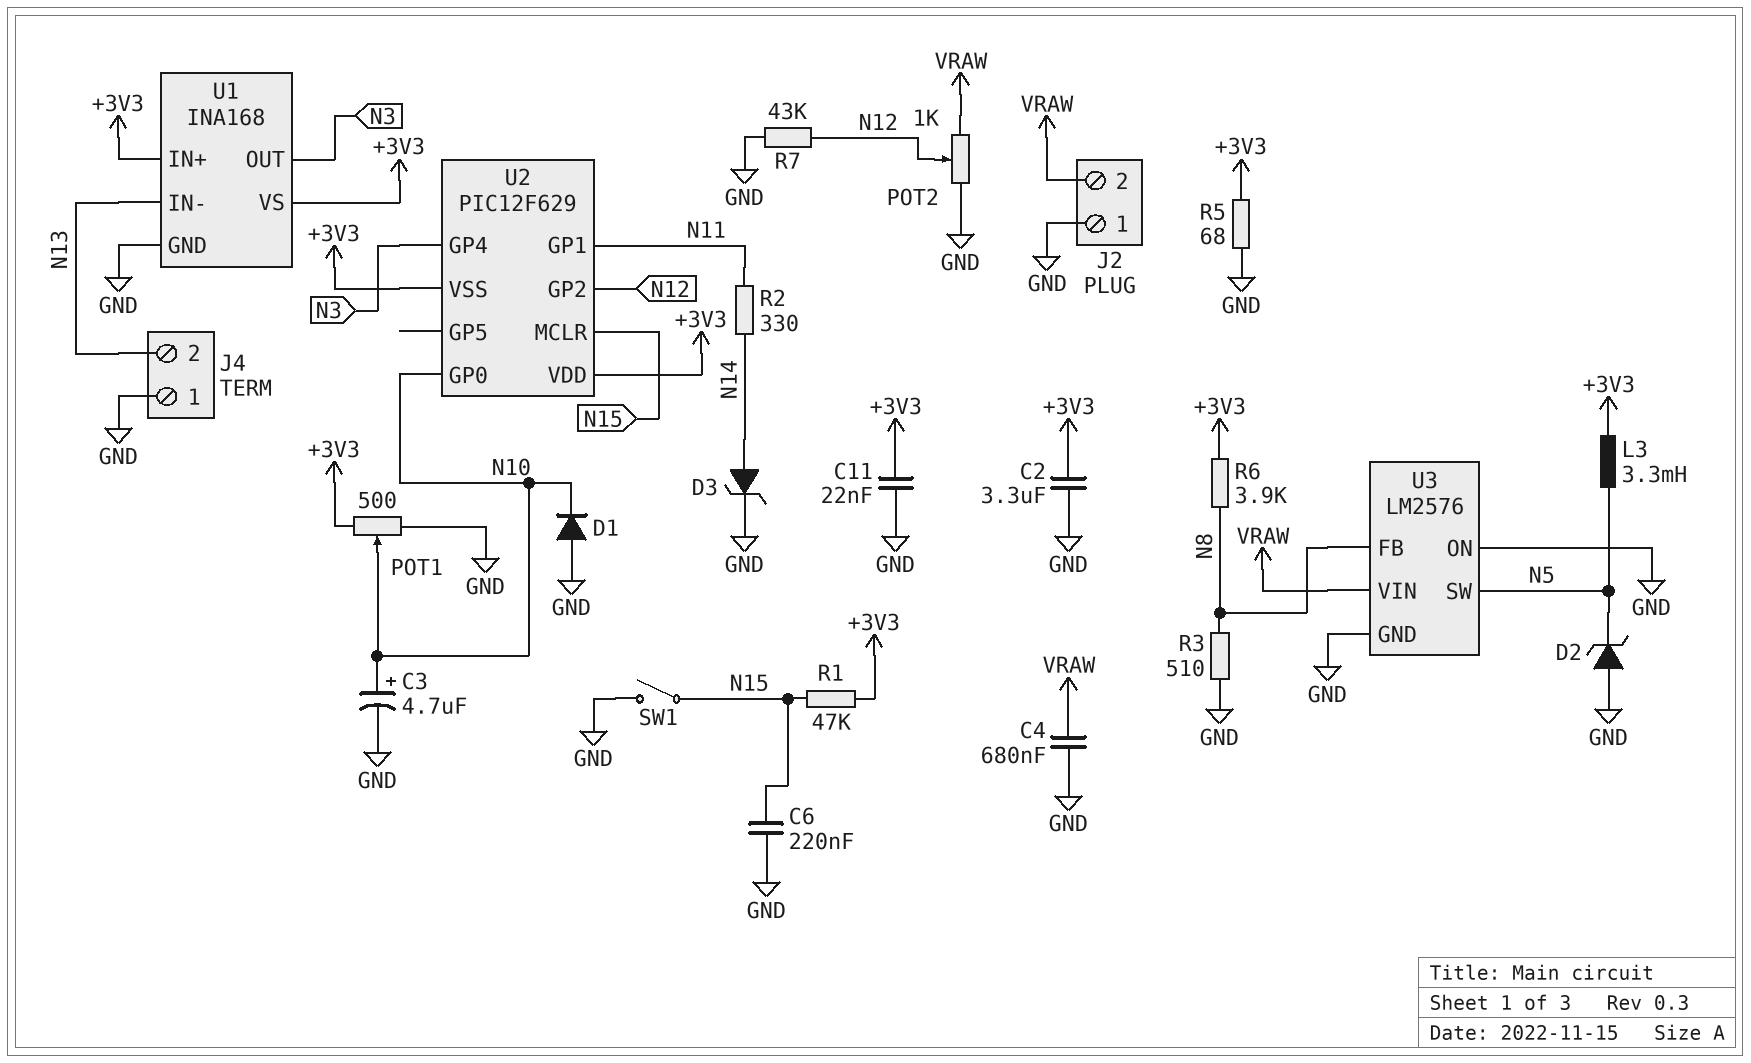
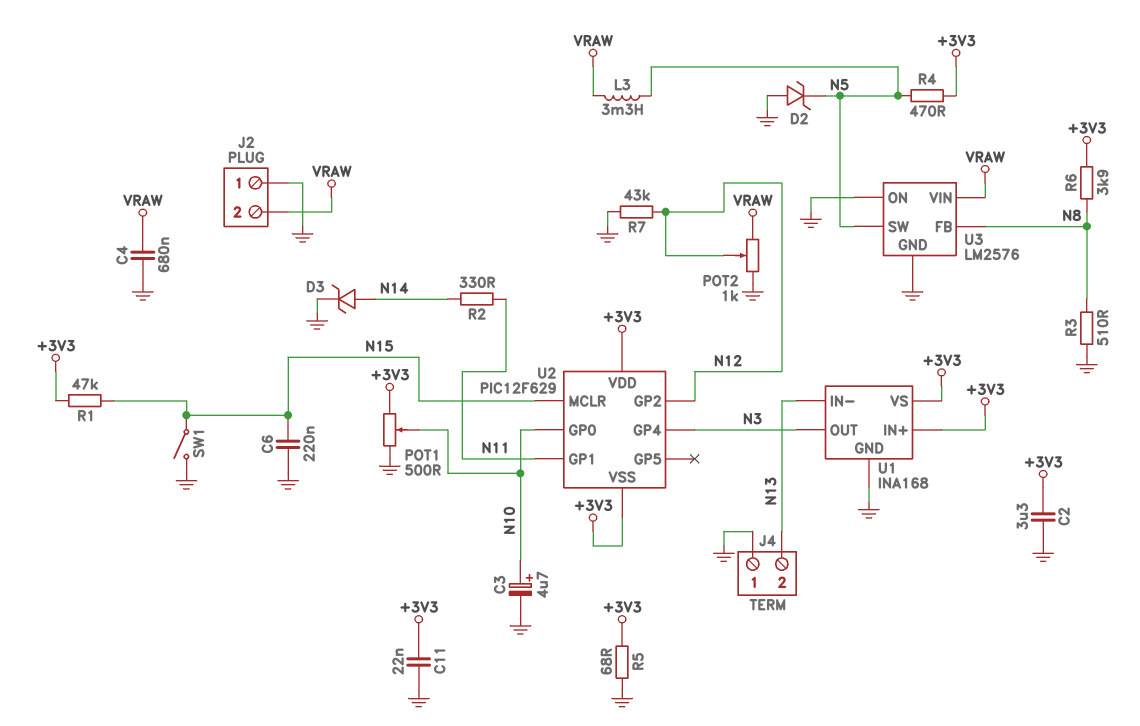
D1: diode (A GND, K N10) -> none
L3: 3.3mH (+3V3, N5) -> 3.3mH (N5, VRAW)
R4: none -> 470 (+3V3, N5)

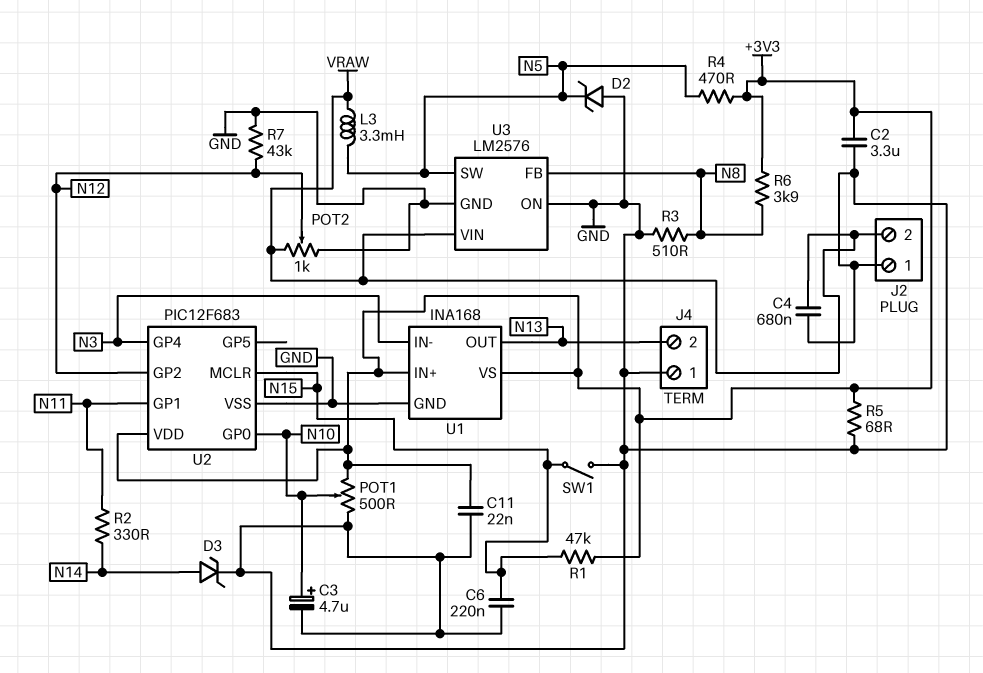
U1 pin IN-: N13 -> N3
U1 pin OUT: N3 -> N13
U2: PIC12F629 -> PIC12F683
U2 pin VSS: +3V3 -> GND

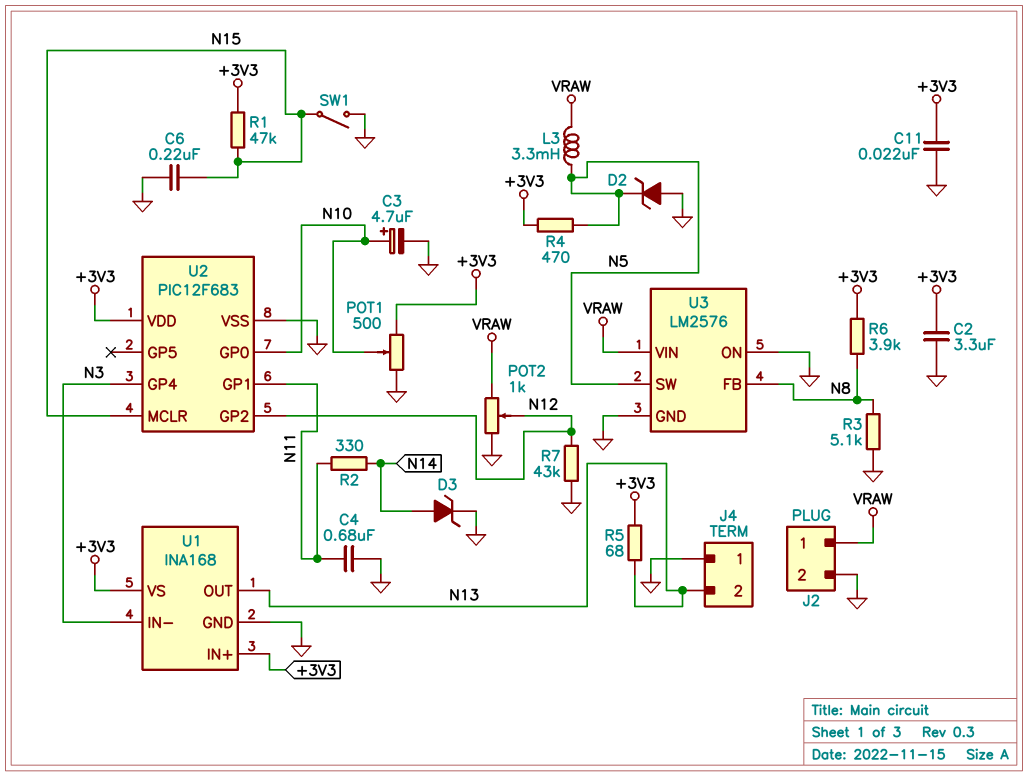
C4: 680nF (GND, VRAW) -> 680nF (GND, N11)
J2 pin 1: GND -> VRAW
J2 pin 2: VRAW -> GND
R3: 510 (GND, N8) -> 5.1k (GND, N8)
R5: 68 (+3V3, GND) -> 68 (+3V3, N13)

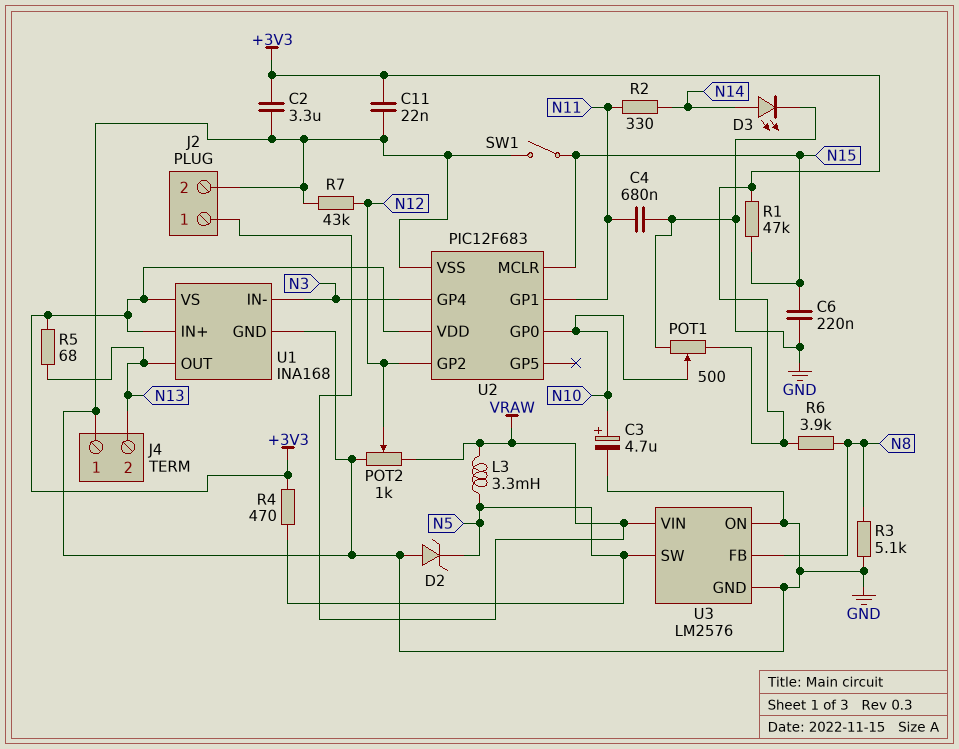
D3: zener (A N14, K GND) -> LED (A N14, K GND)

